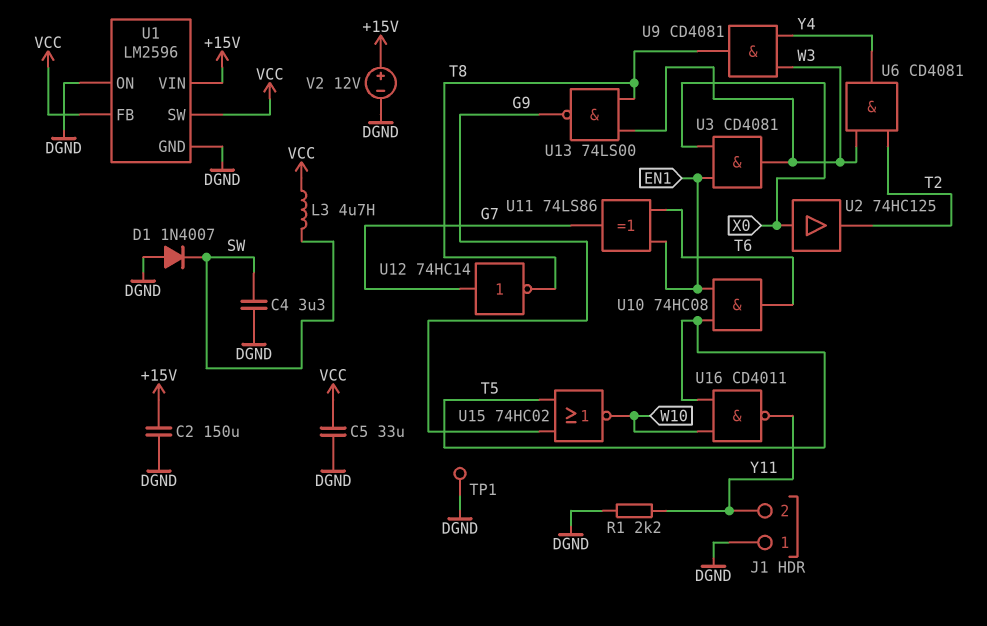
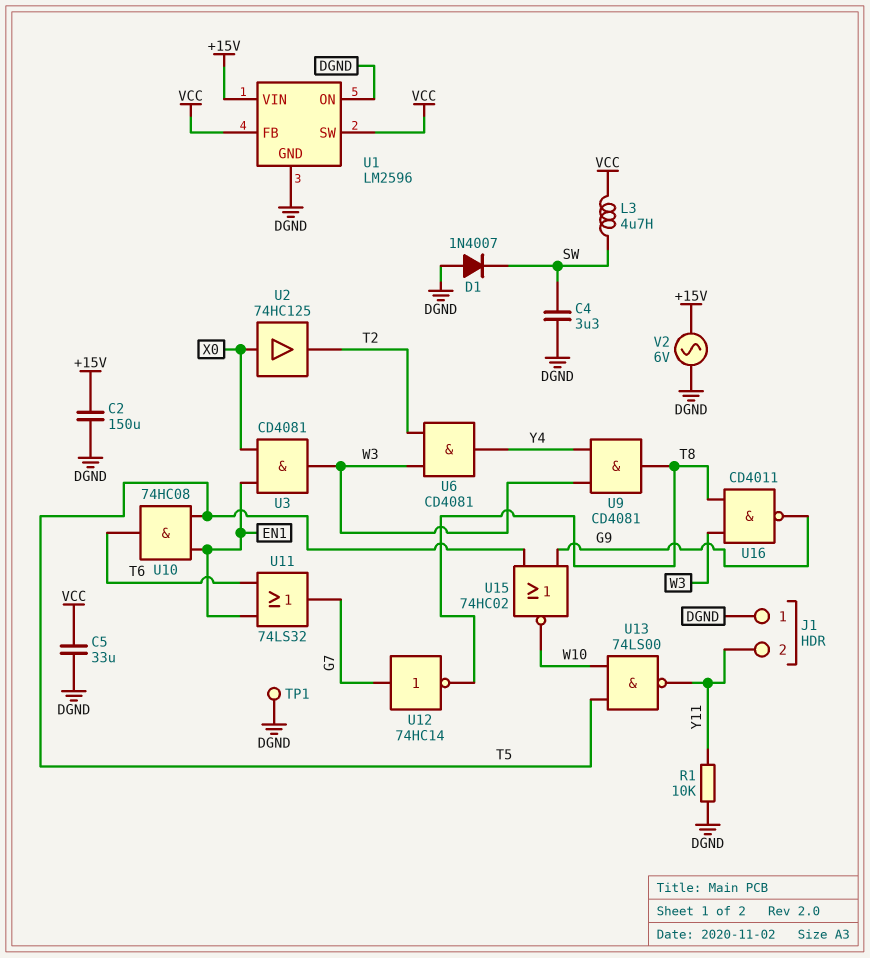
R1: 2.2k (DGND, Y11) -> 10k (DGND, Y11)
U11: XOR 74LS86 (in EN1, in T6, out G7) -> OR 74LS32 (in EN1, in T6, out G7)
U13: NAND 74LS00 (in T8, in W3, out G9) -> NAND 74LS00 (in T5, in W10, out Y11)
U16: NAND CD4011 (in T5, in W10, out Y11) -> NAND CD4011 (in T8, in W3, out G9)
V2: 12V (plus +15V, minus DGND) -> AC 6V (+15V, DGND)

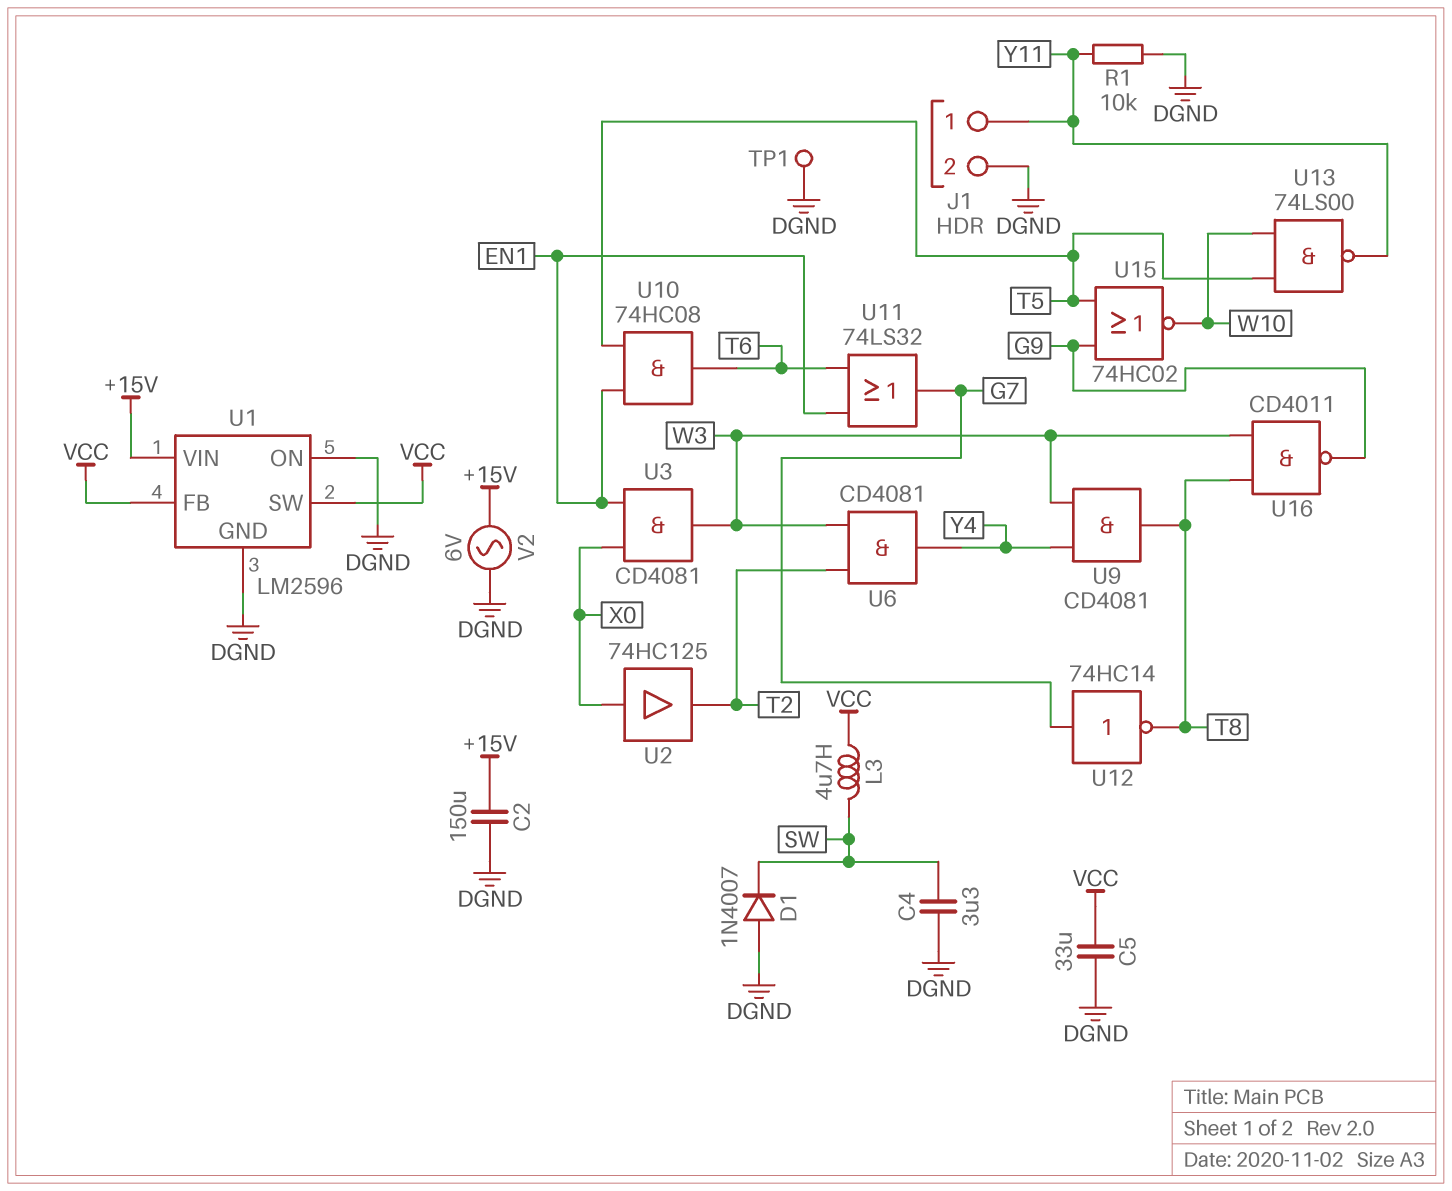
J1 pin 1: DGND -> Y11
J1 pin 2: Y11 -> DGND

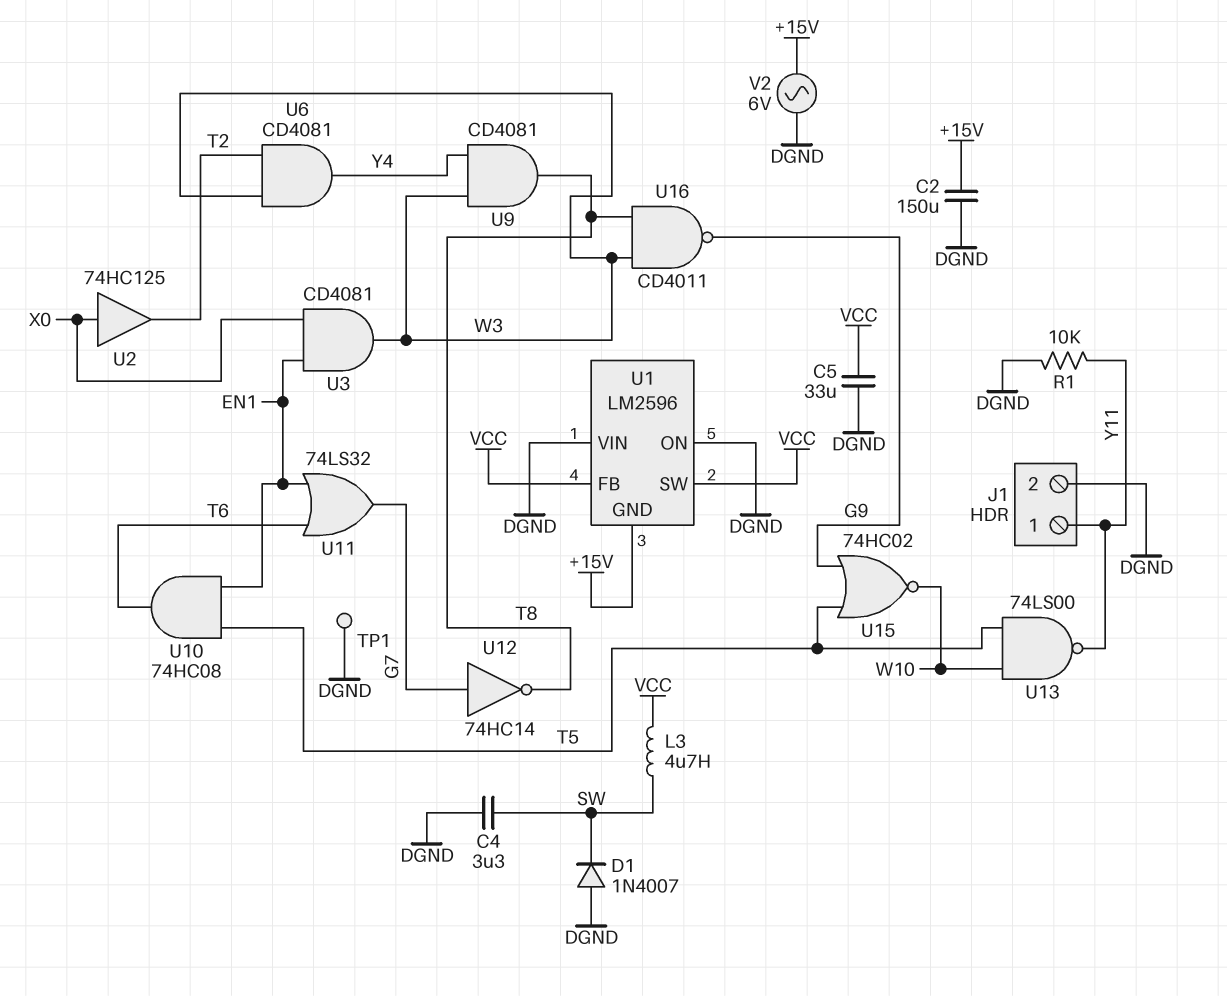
U1 pin GND: DGND -> +15V
U1 pin VIN: +15V -> DGND

